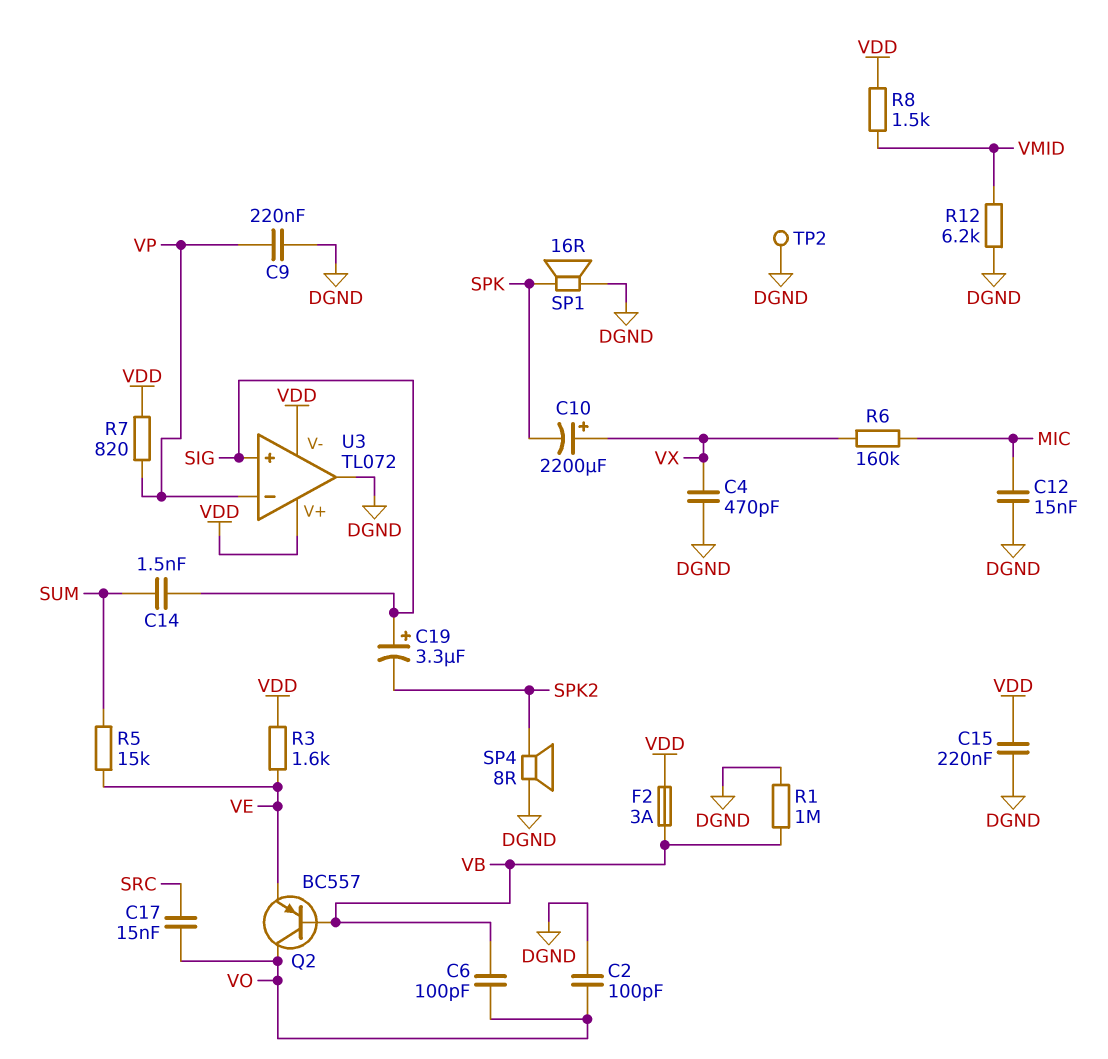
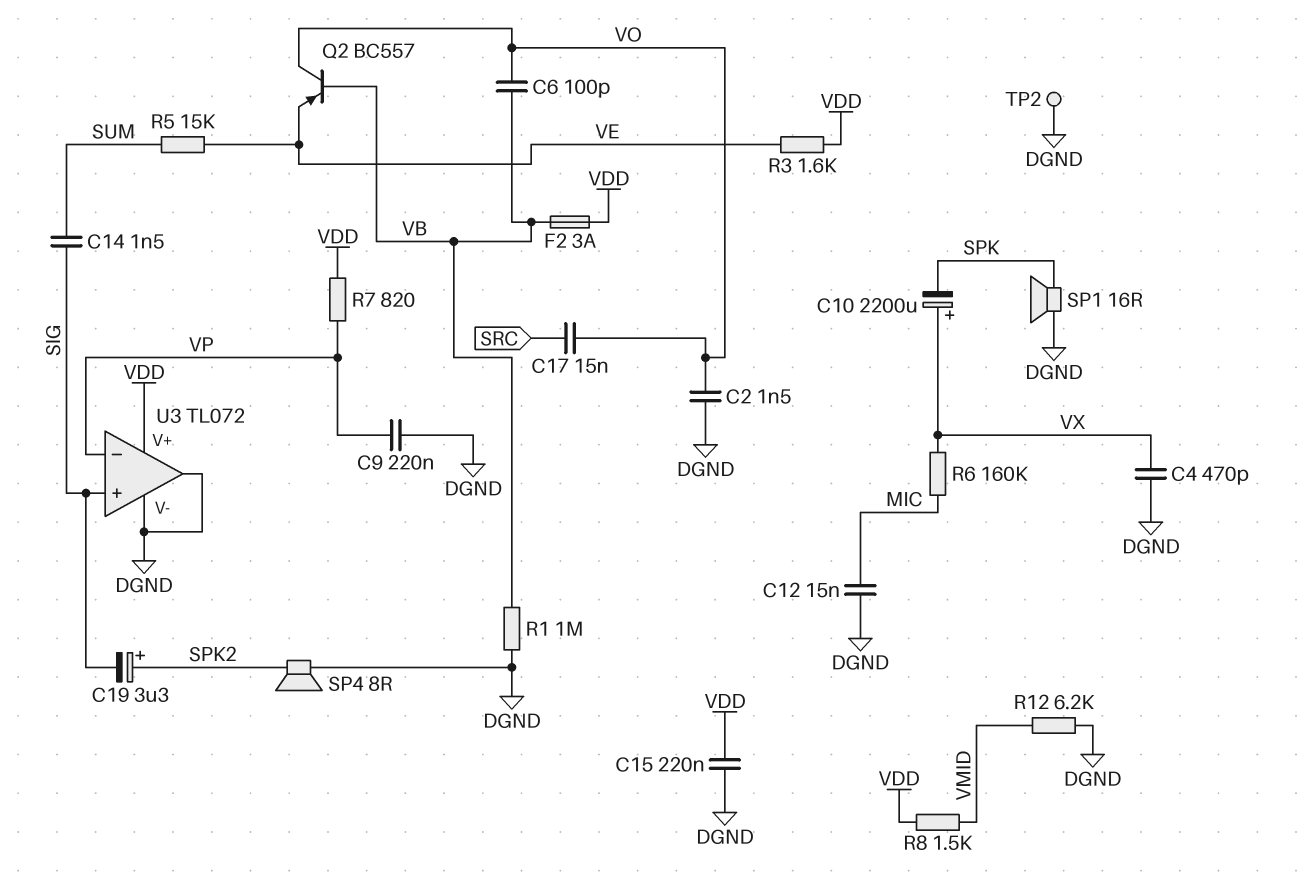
C2: 100pF (DGND, VO) -> 1.5nF (DGND, VO)
C19: 3.3uF (plus SIG, minus SPK2) -> 3.3uF (plus SPK2, minus SIG)
U3 pin V-: VDD -> DGND

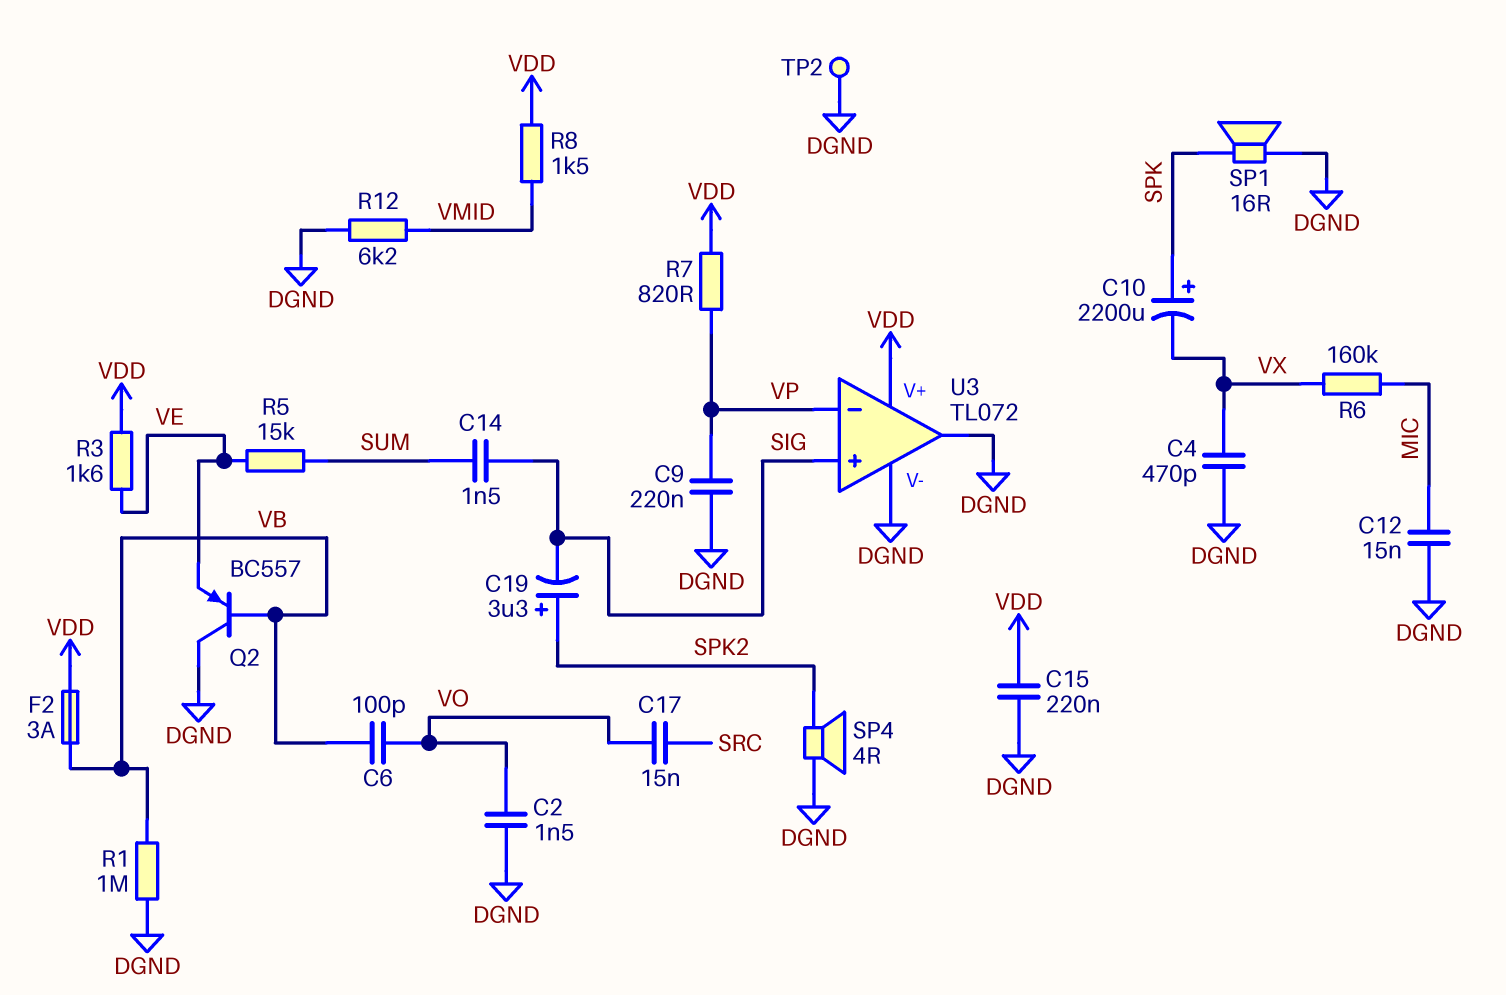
C10: 2200uF (plus VX, minus SPK) -> 2200uF (plus SPK, minus VX)
Q2: PNP BC557 (B VB, C VO, E VE) -> PNP BC557 (B VB, C DGND, E VE)
SP4: speaker 8R (DGND, SPK2) -> speaker 4R (DGND, SPK2)

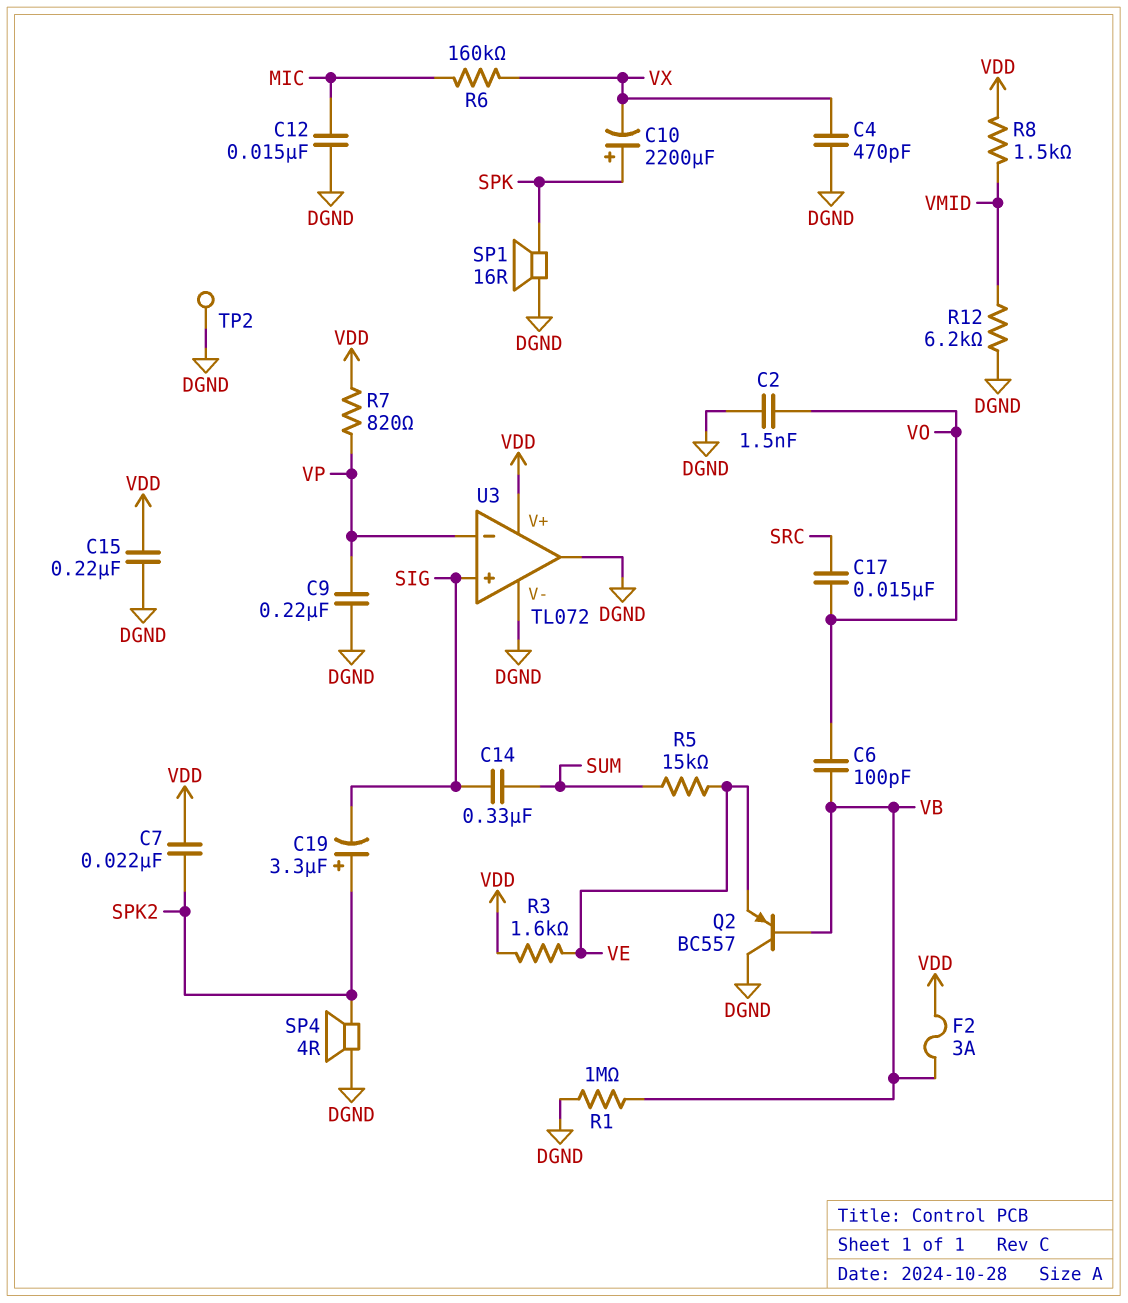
C7: none -> 22nF (SPK2, VDD)
C14: 1.5nF (SIG, SUM) -> 330nF (SIG, SUM)

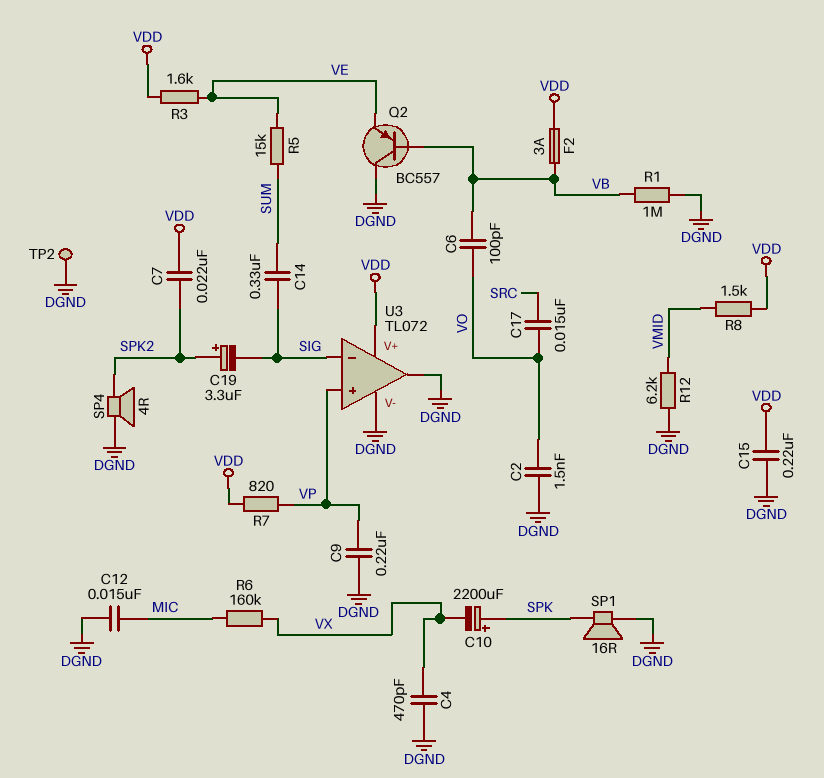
U3 pin in+: SIG -> VP
U3 pin in-: VP -> SIG

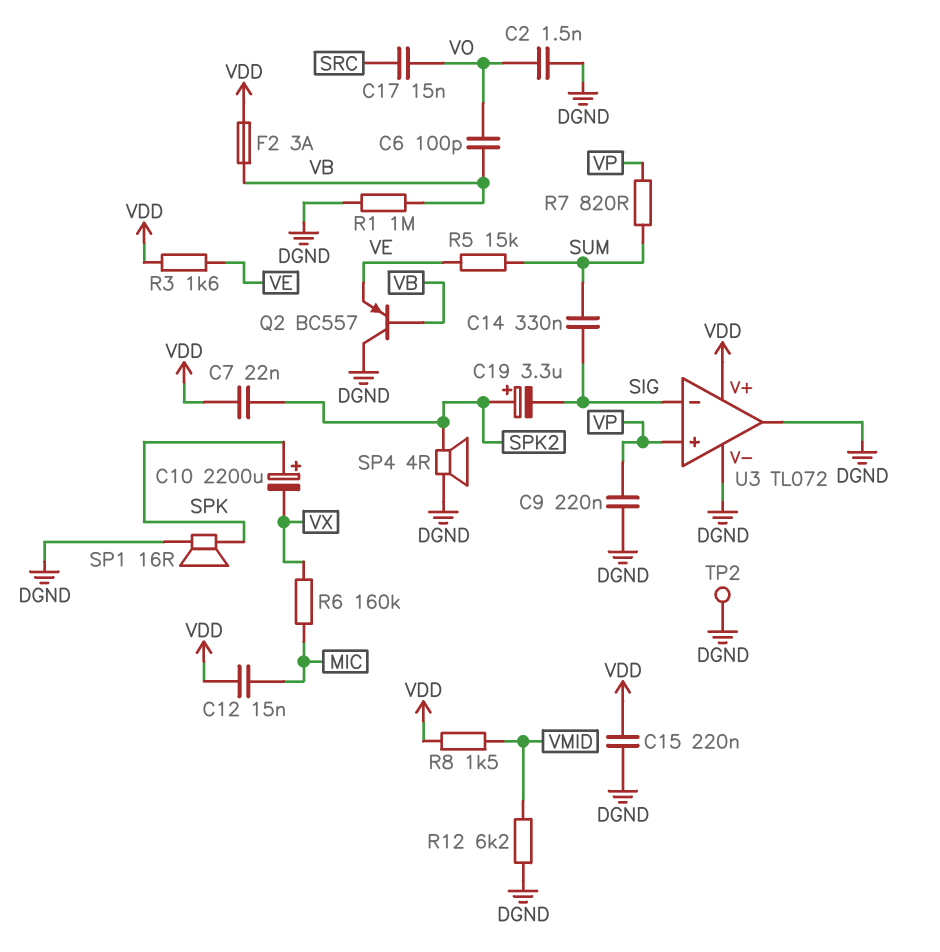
C4: 470pF (DGND, VX) -> none
C12: 15nF (DGND, MIC) -> 15nF (MIC, VDD)
R7: 820 (VDD, VP) -> 820 (SUM, VP)

